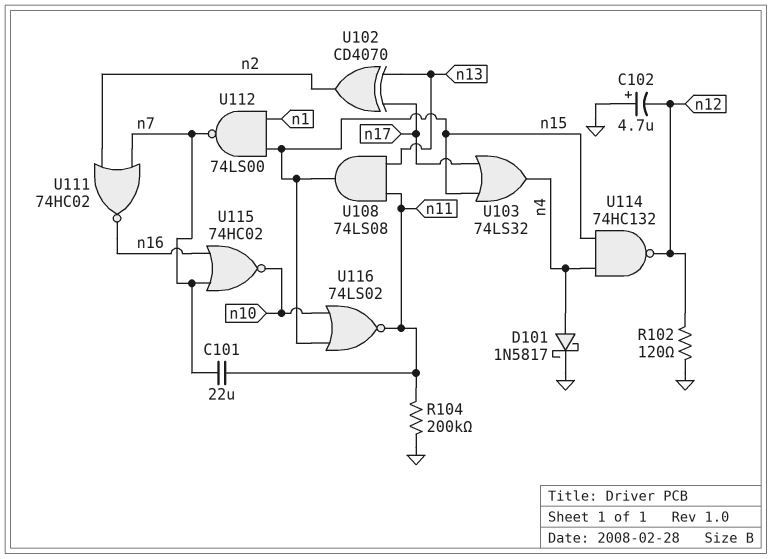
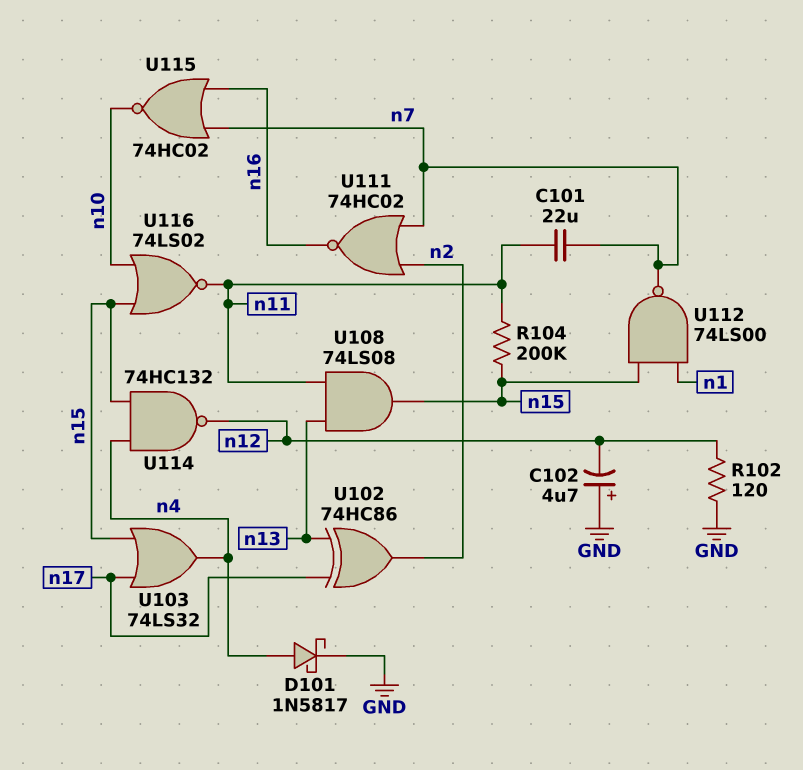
R104: 200k (GND, n11) -> 200k (n11, n15)
U102: XOR CD4070 (in n13, in n17, out n2) -> XOR 74HC86 (in n13, in n17, out n2)

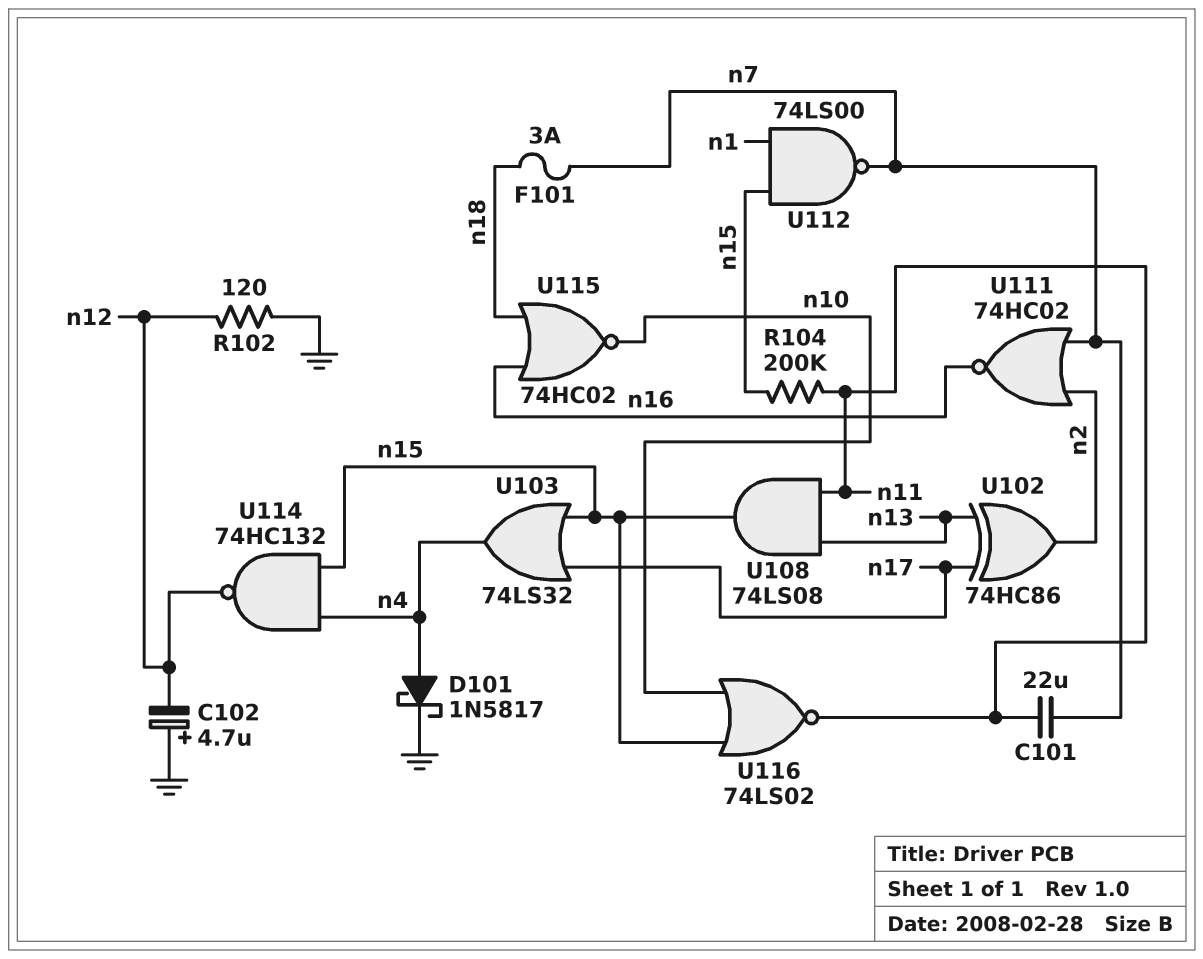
F101: none -> 3A (n7, n18)
U115: NOR 74HC02 (in n7, in n16, out n10) -> NOR 74HC02 (in n16, in n18, out n10)

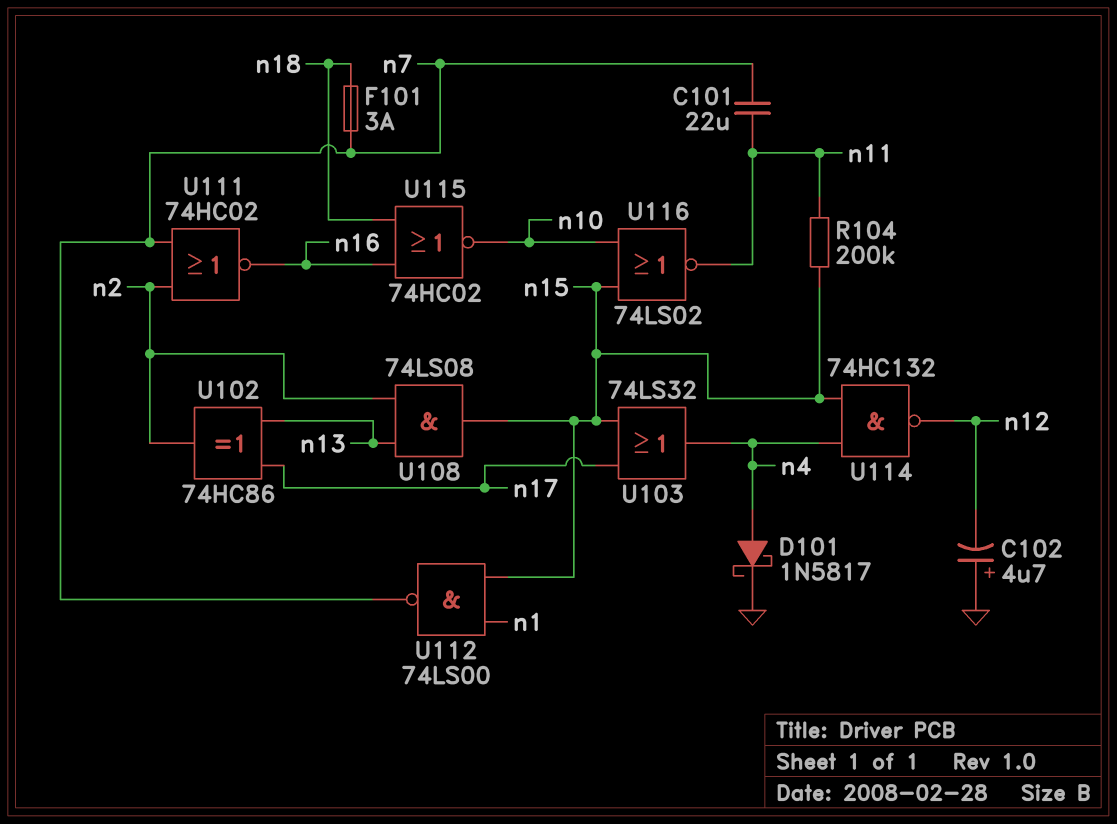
R102: 120 (GND, n12) -> none
U108: AND 74LS08 (in n11, in n13, out n15) -> AND 74LS08 (in n2, in n13, out n15)

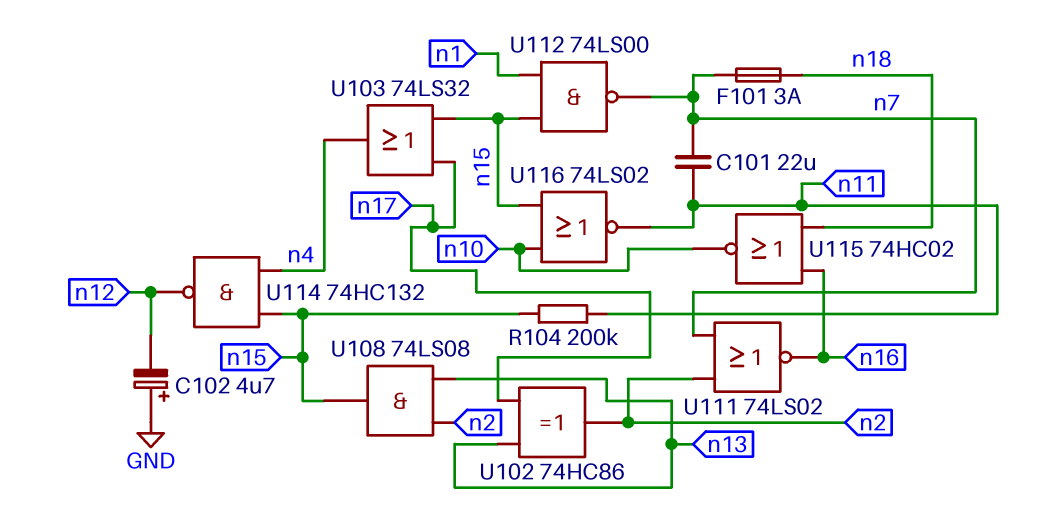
D101: schottky 1N5817 (A n4, K GND) -> none
U111: NOR 74HC02 (in n2, in n7, out n16) -> NOR 74LS02 (in n2, in n7, out n16)

